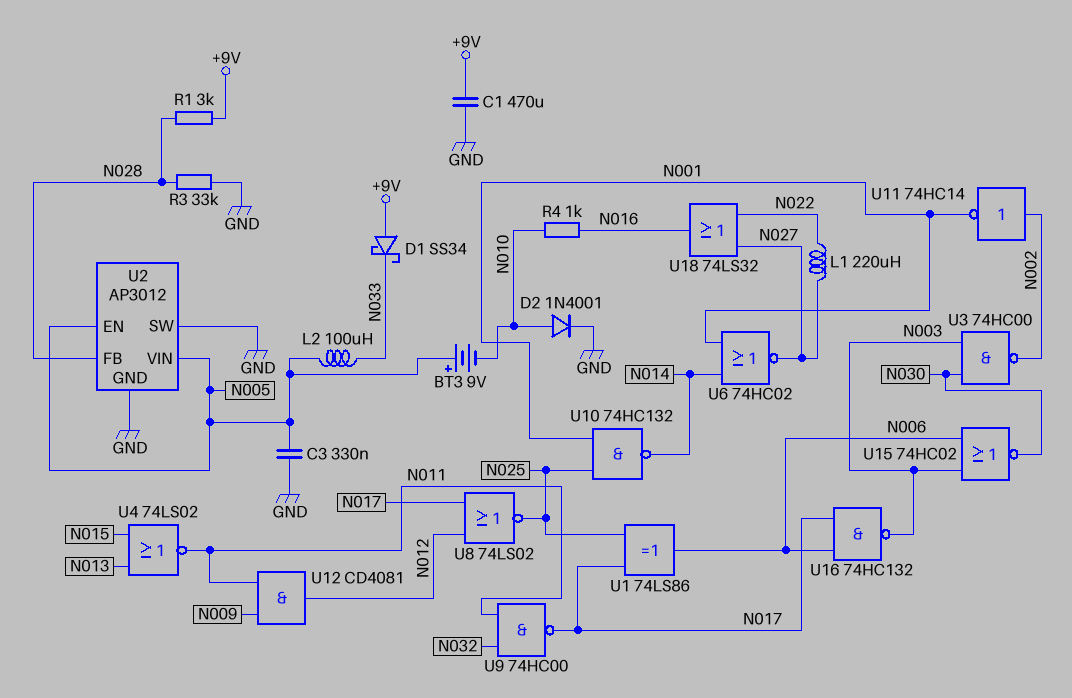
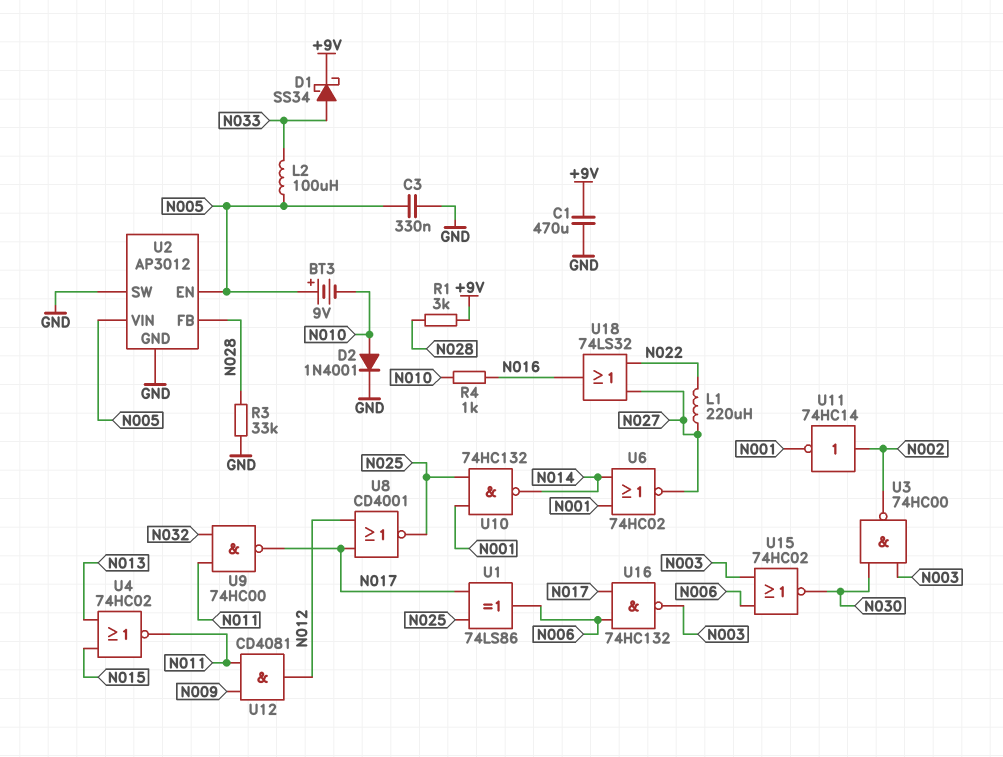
D1: schottky SS34 (A +9V, K N033) -> schottky SS34 (A N033, K +9V)
U4: NOR 74LS02 (in N013, in N015, out N011) -> NOR 74HC02 (in N013, in N015, out N011)
U8: NOR 74LS02 (in N012, in N017, out N025) -> NOR CD4001 (in N012, in N017, out N025)

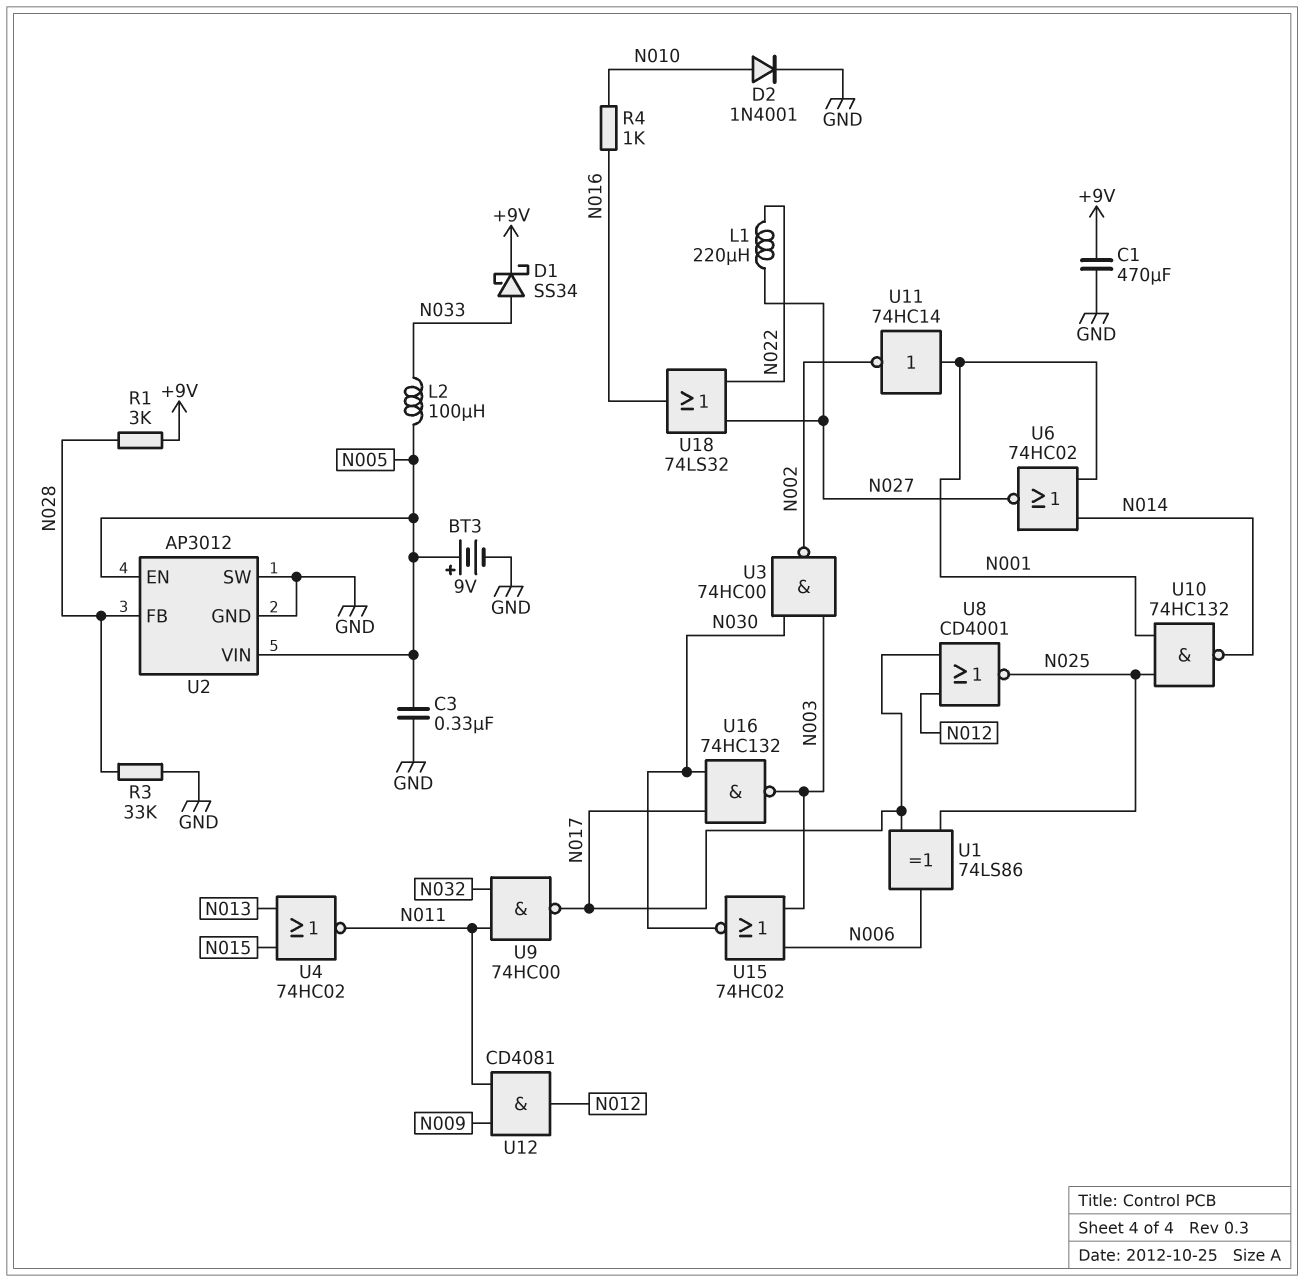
BT3: 9V (plus N005, minus N010) -> 9V (plus N005, minus GND)
U11: NOT 74HC14 (in N002, out N001) -> NOT 74HC14 (in N001, out N002)
U16: NAND 74HC132 (in N006, in N017, out N003) -> NAND 74HC132 (in N017, in N030, out N003)

